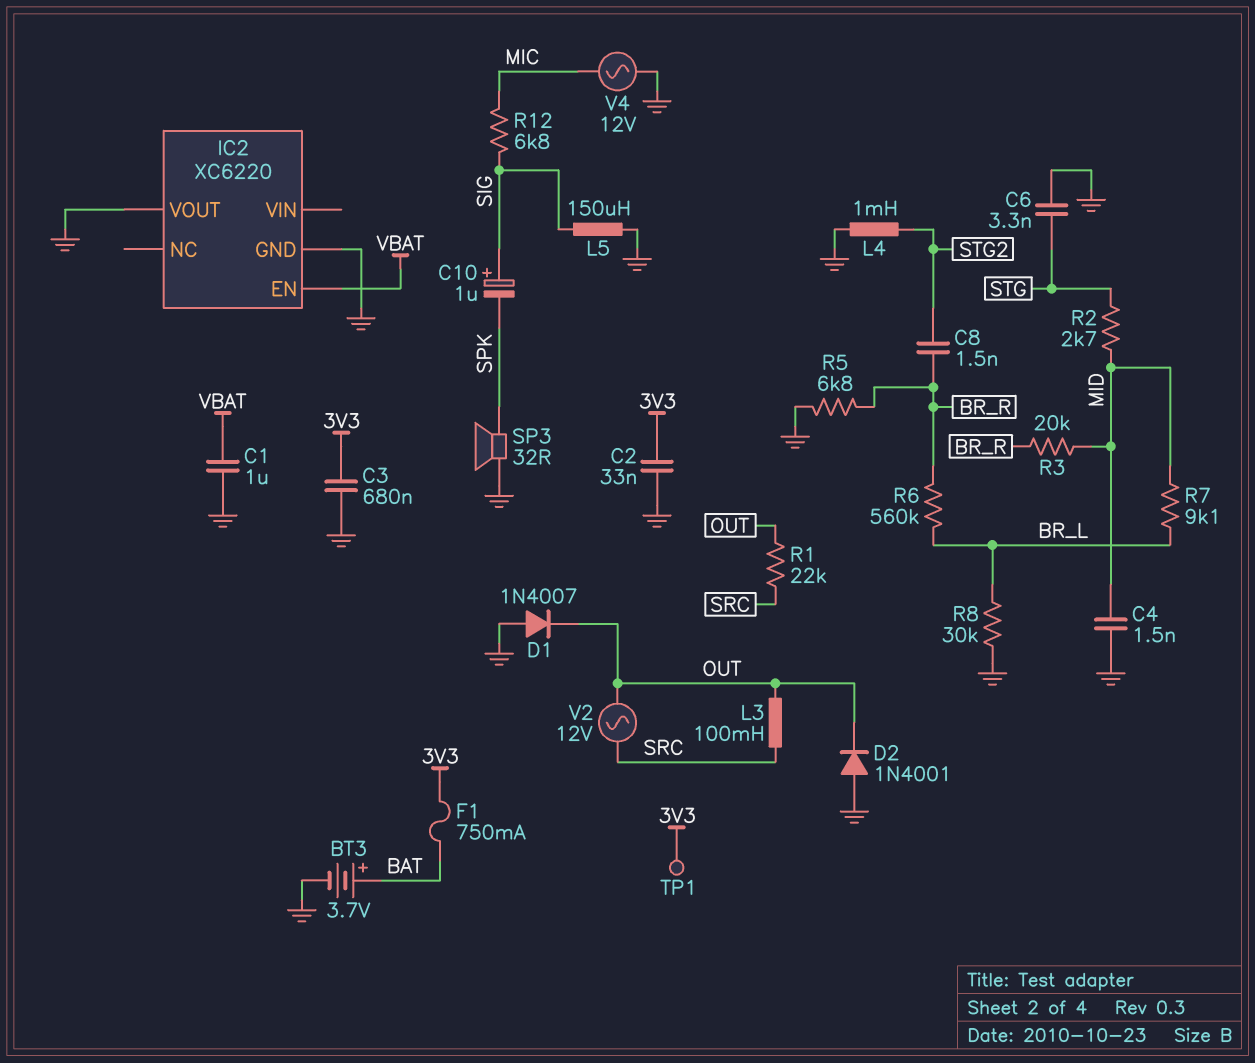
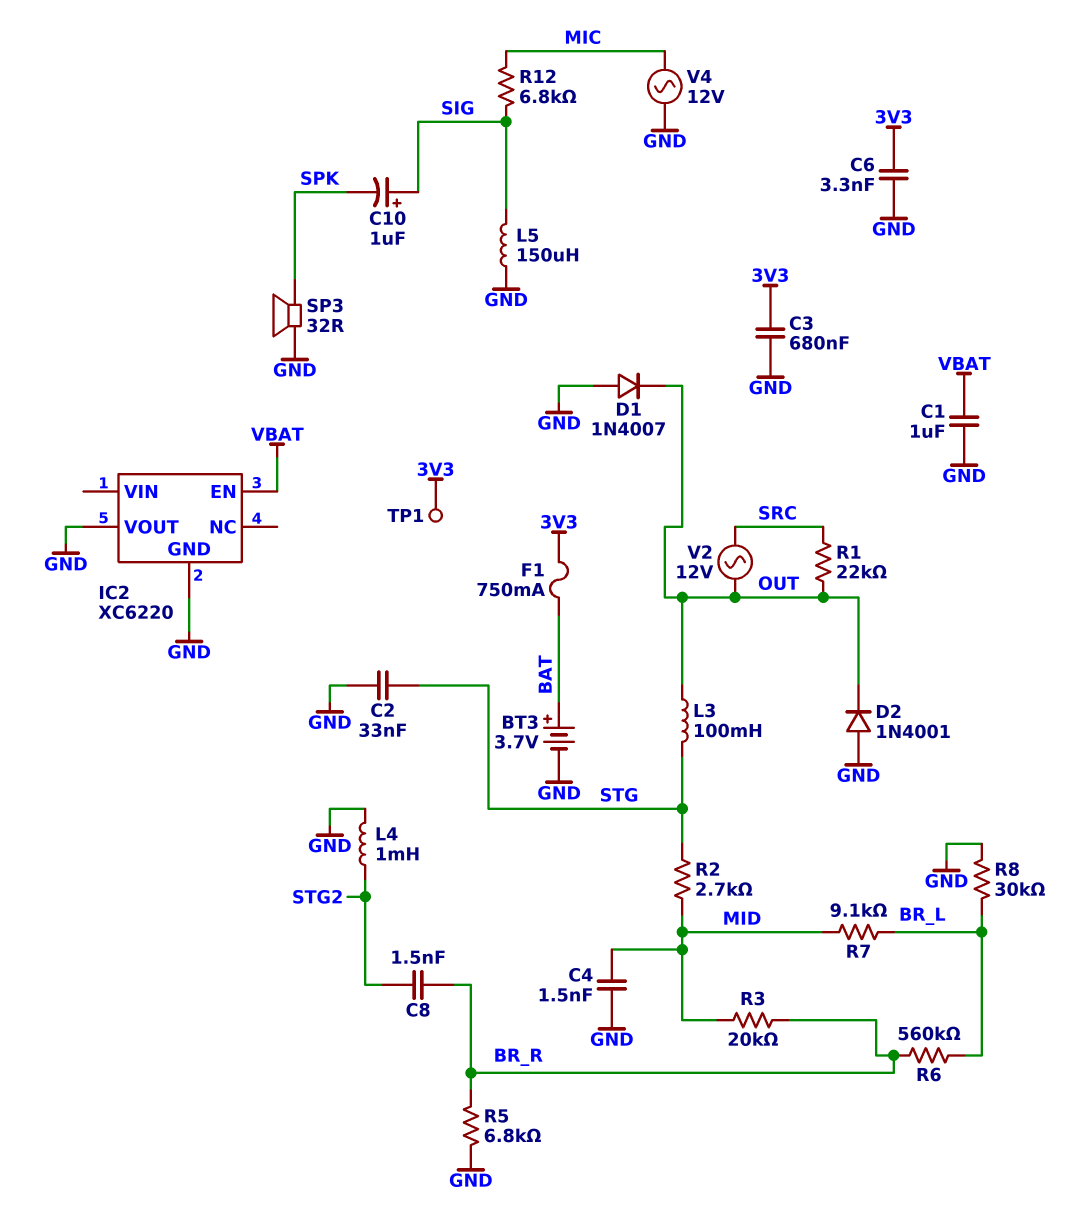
C2: 33nF (3V3, GND) -> 33nF (GND, STG)
C6: 3.3nF (GND, STG) -> 3.3nF (3V3, GND)
L3: 100mH (OUT, SRC) -> 100mH (OUT, STG)

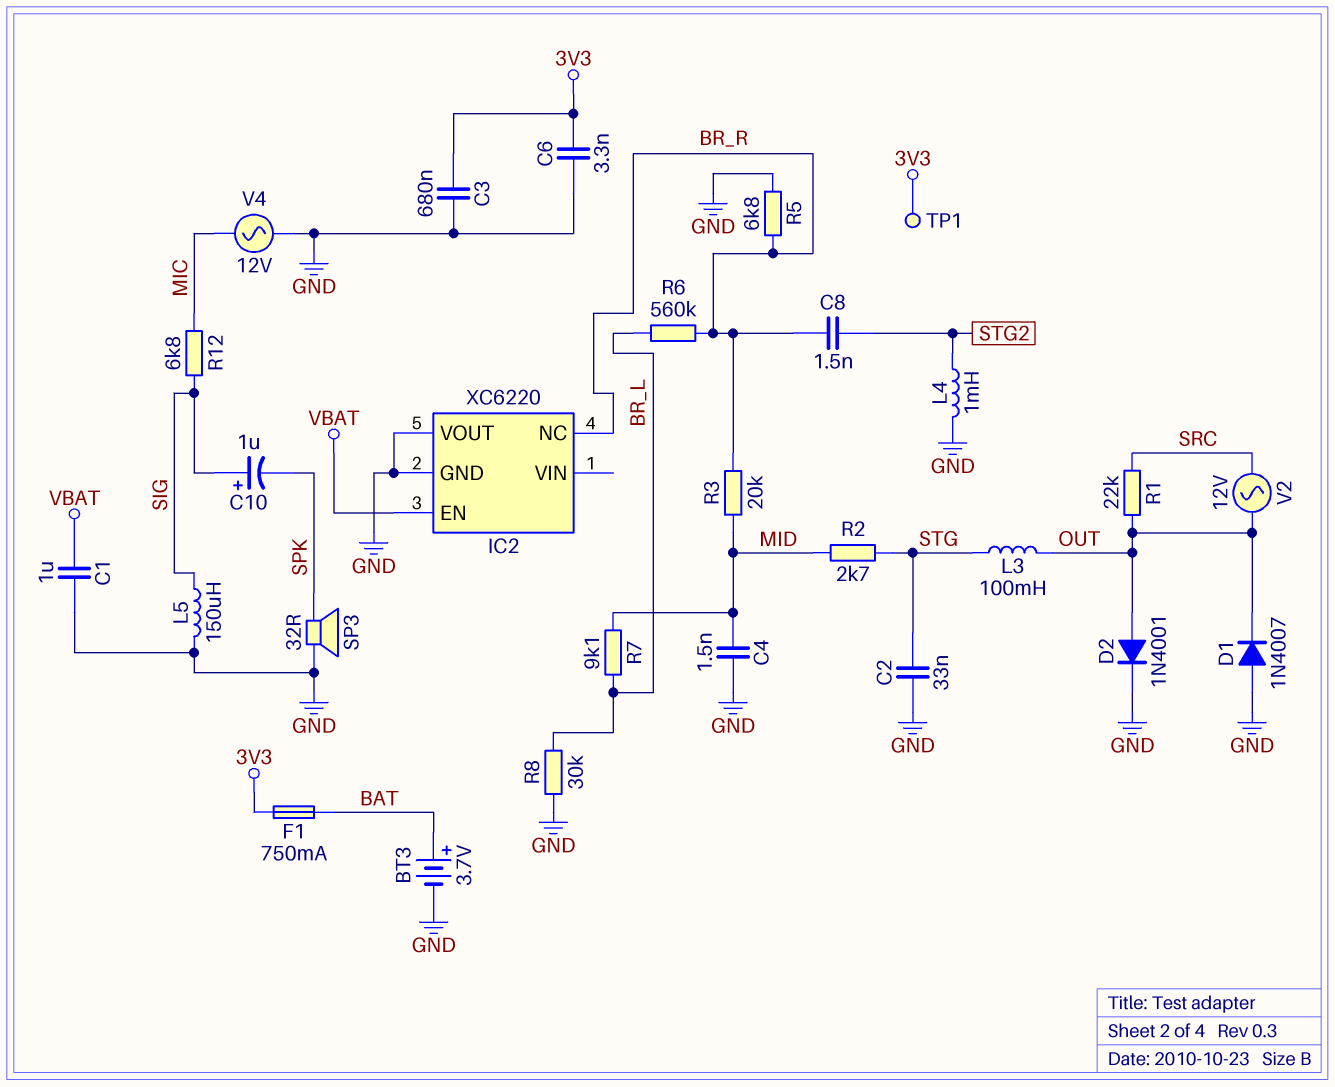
D2: diode 1N4001 (A GND, K OUT) -> diode 1N4001 (A OUT, K GND)
IC2 pin NC: none -> BR_R

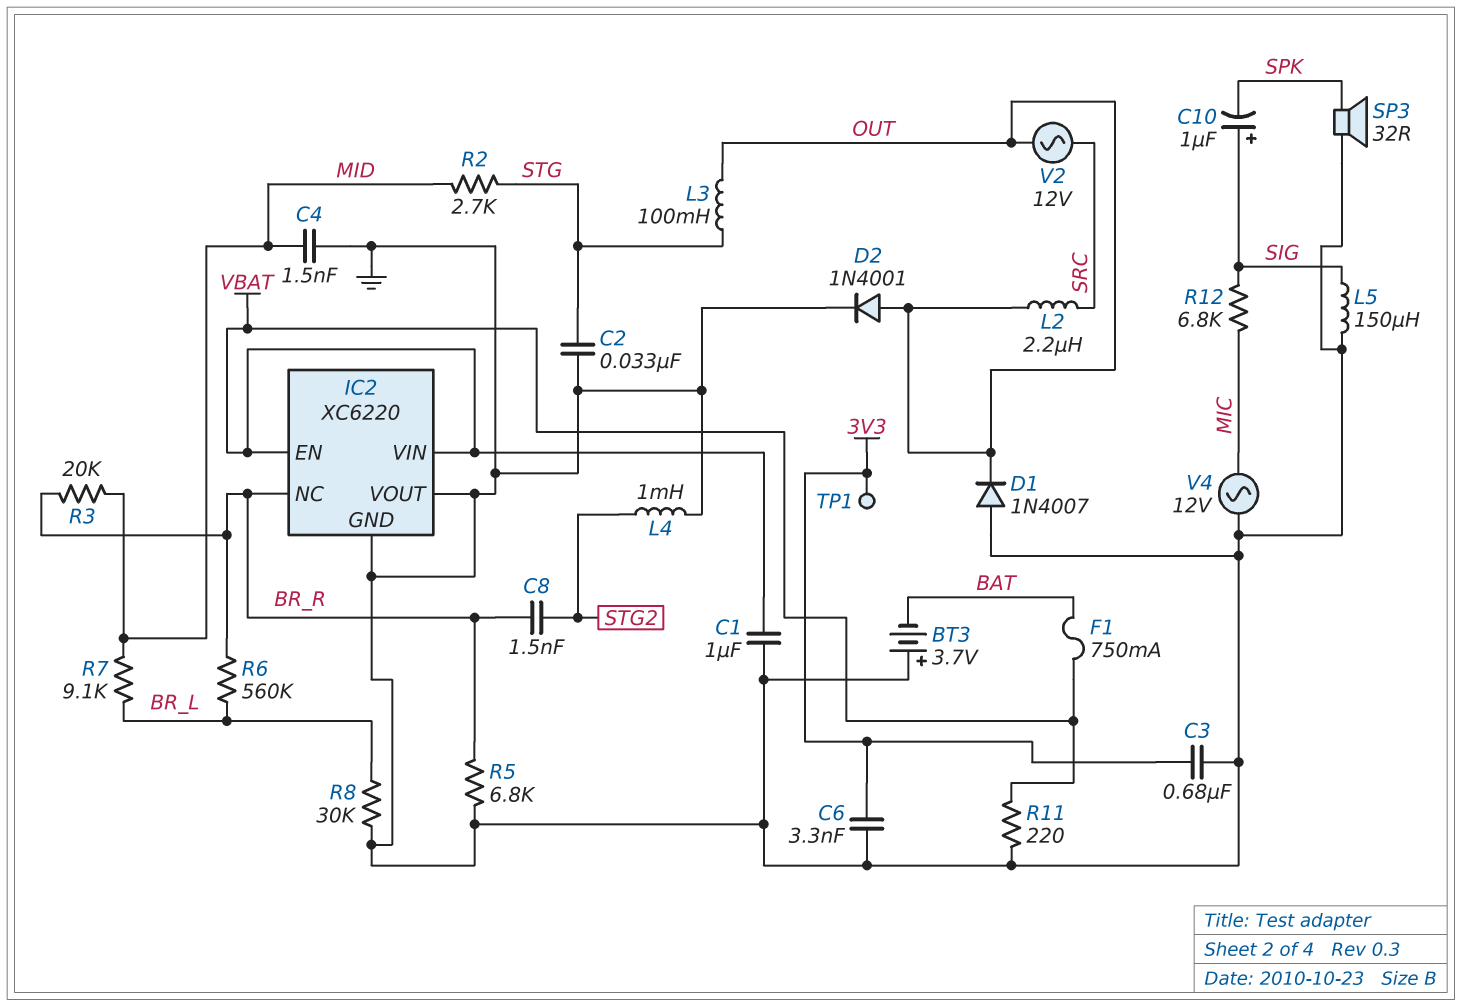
BT3: 3.7V (plus BAT, minus GND) -> 3.7V (plus GND, minus BAT)
F1: 750mA (3V3, BAT) -> 750mA (BAT, VBAT)
IC2 pin VIN: none -> VBAT
L2: none -> 2.2uH (OUT, SRC)
R1: 22k (OUT, SRC) -> none
R11: none -> 220 (GND, VBAT)

